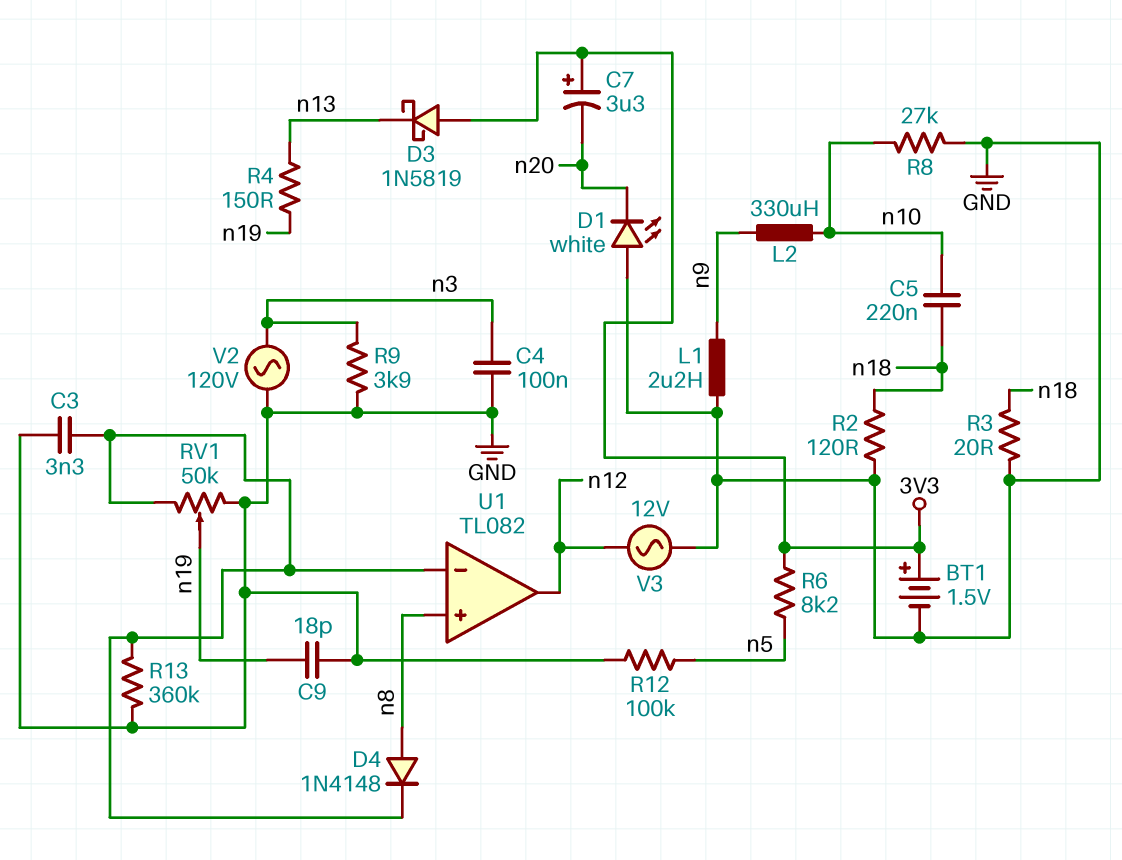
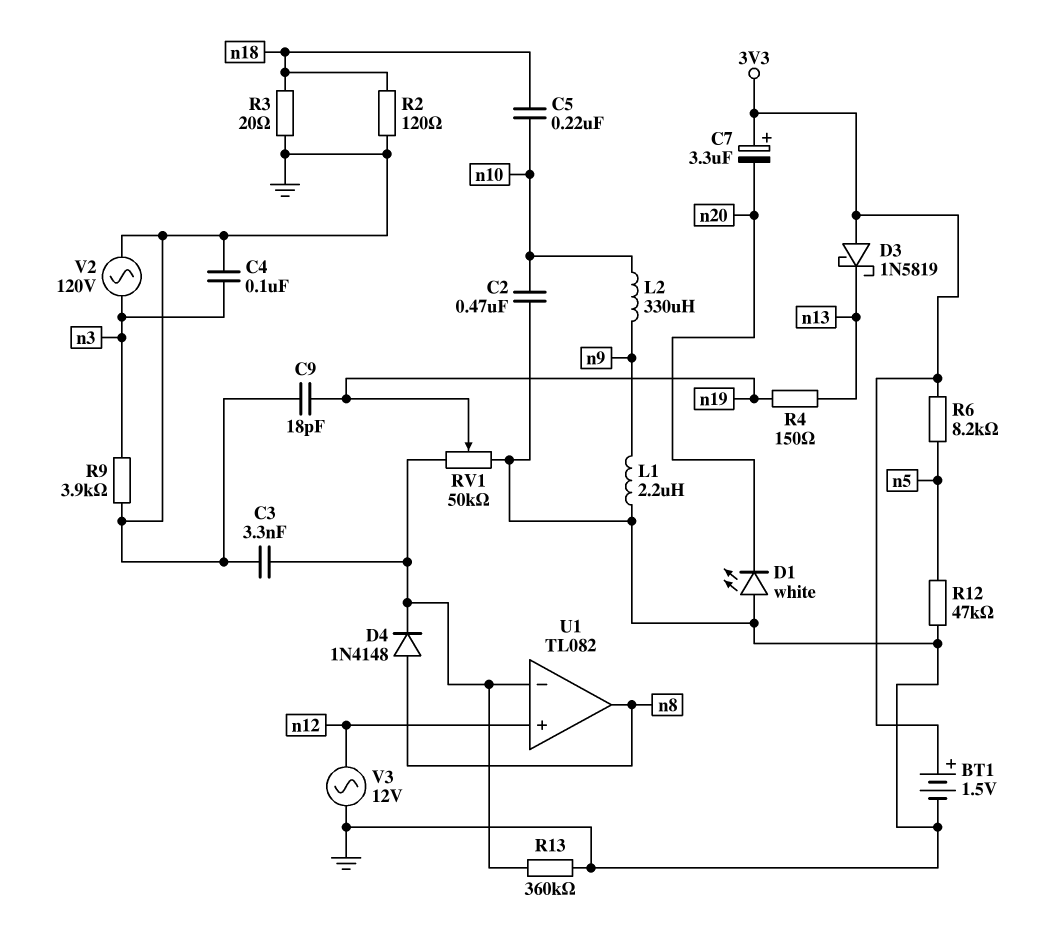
C2: none -> 470nF (GND, n10)
R8: 27k (GND, n10) -> none
R12: 100k (GND, n5) -> 47k (GND, n5)
U1 pin in+: n8 -> n12
U1 pin out: n12 -> n8

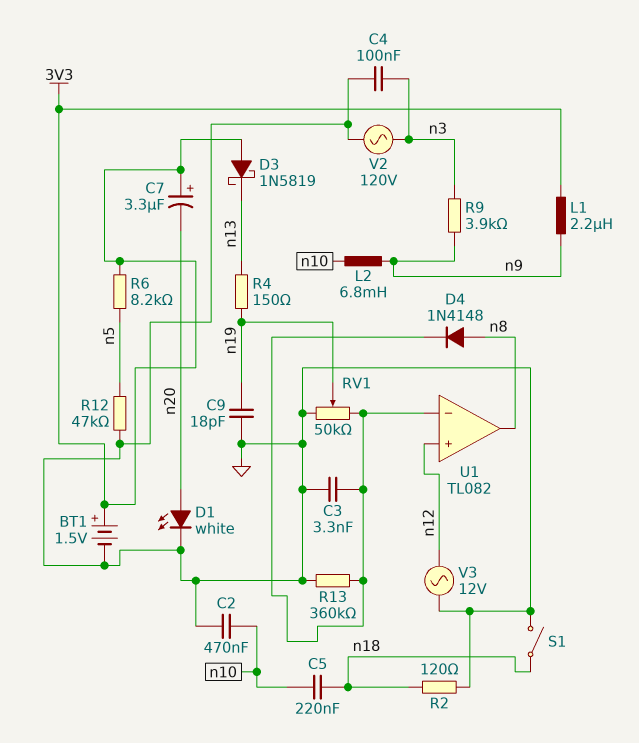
D1: LED white (A GND, K n20) -> LED white (A n20, K GND)
L1: 2.2uH (GND, n9) -> 2.2uH (3V3, n9)
L2: 330uH (n9, n10) -> 6.8mH (n9, n10)
R3: 20 (GND, n18) -> none
R9: 3.9k (GND, n3) -> 3.9k (n3, n9)
S1: none -> switch (GND, n18)

